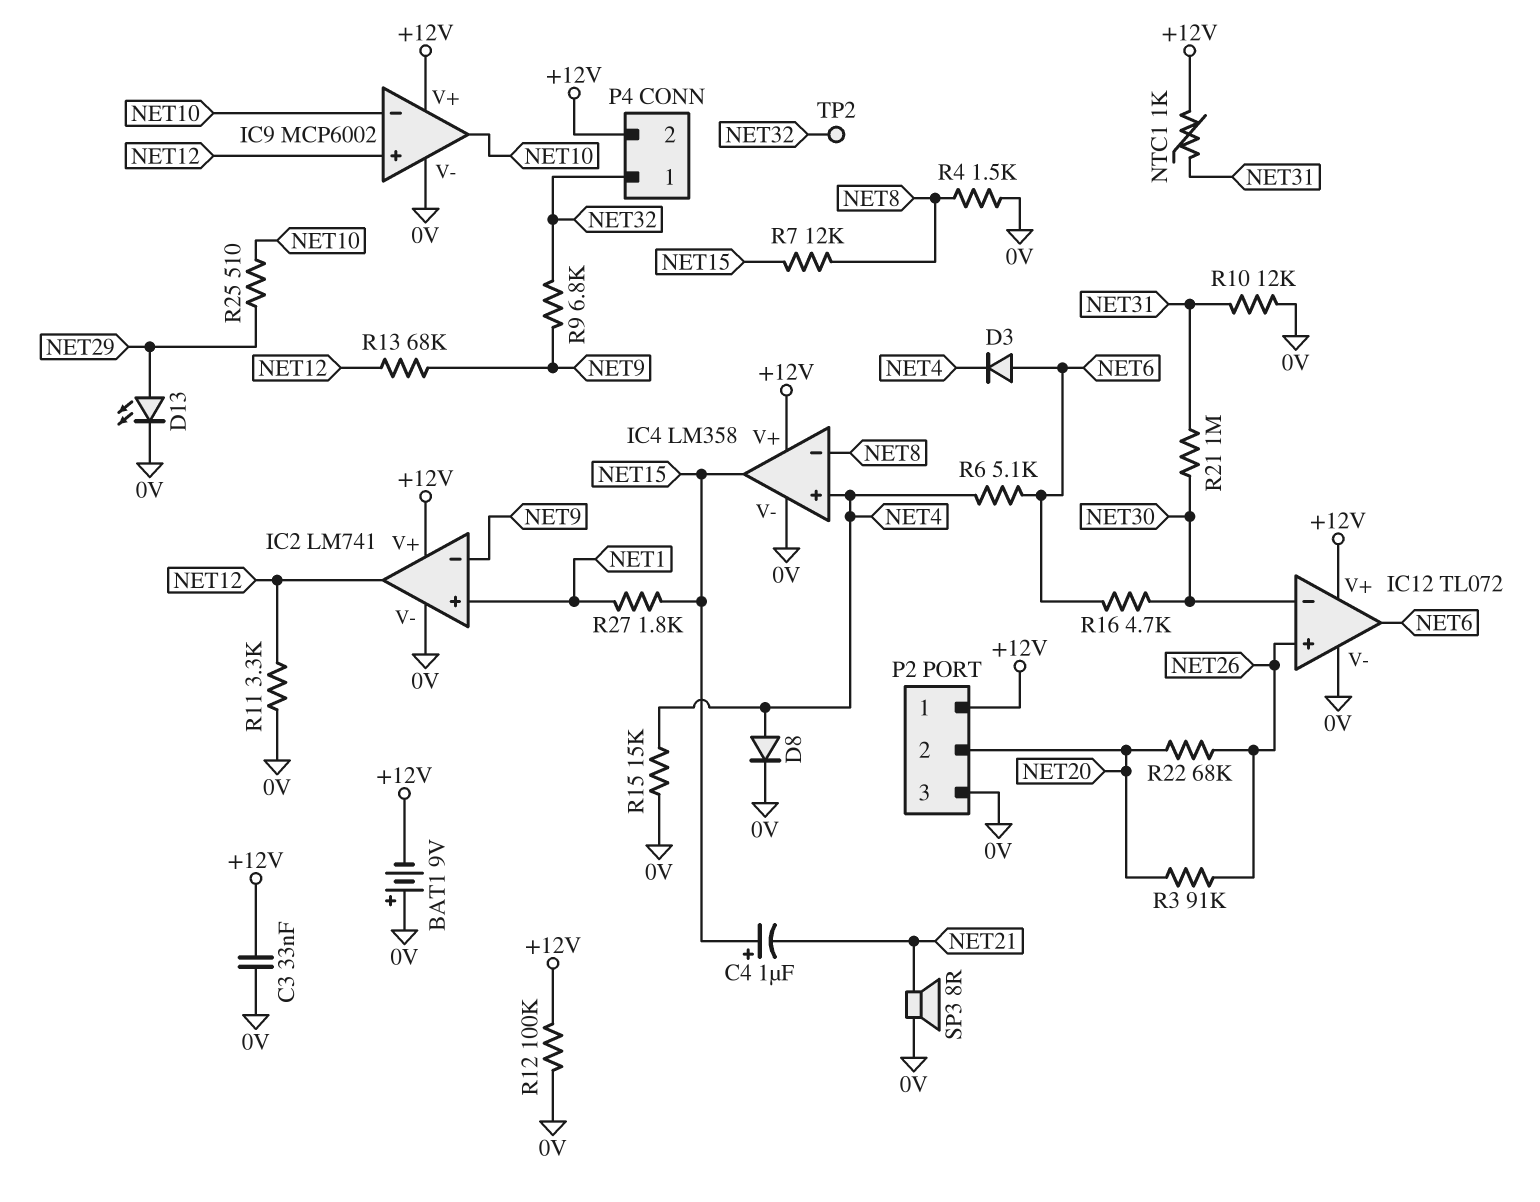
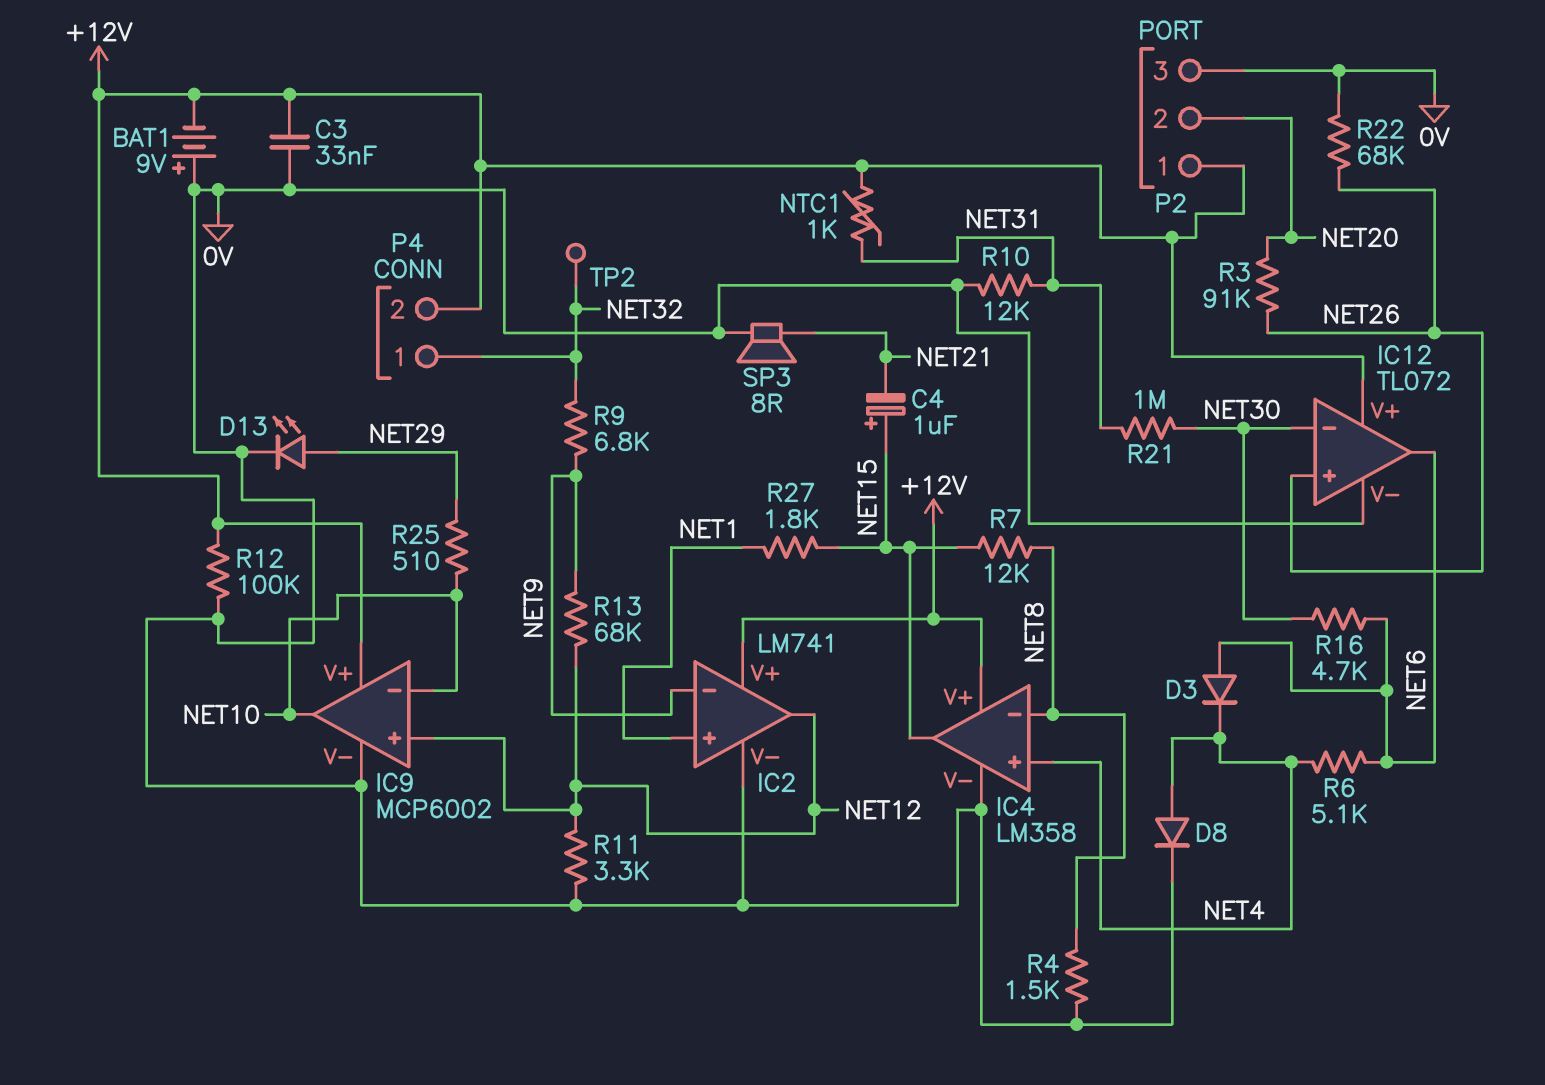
R15: 15k (0V, NET4) -> none
R22: 68k (NET20, NET26) -> 68k (0V, NET26)

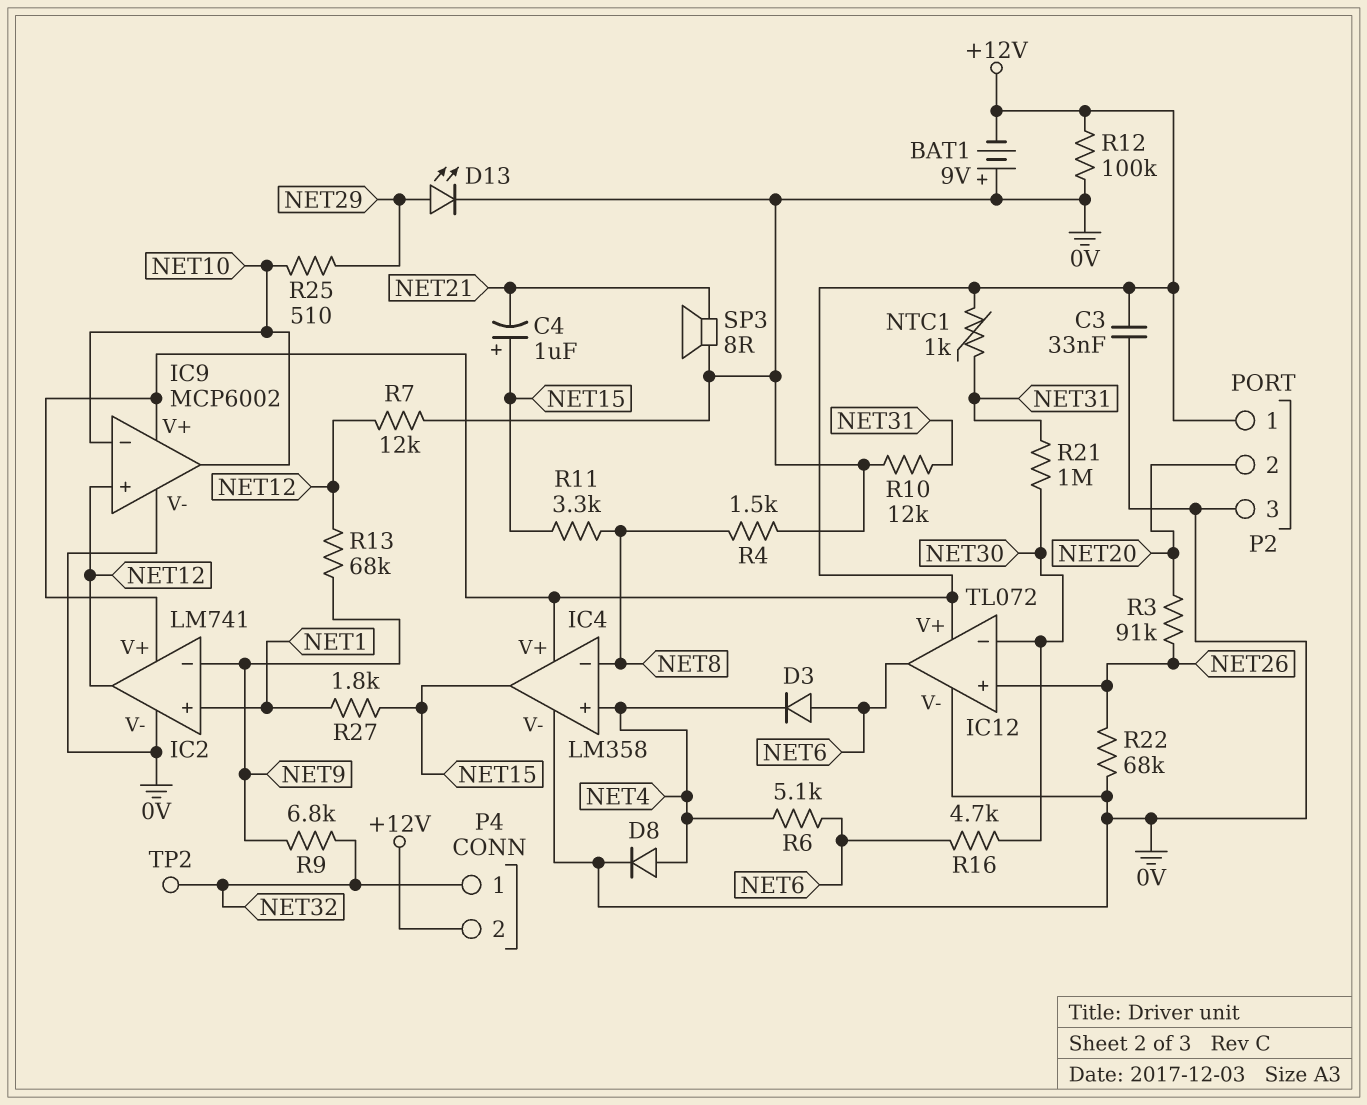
R7: 12k (NET8, NET15) -> 12k (0V, NET12)
R11: 3.3k (0V, NET12) -> 3.3k (NET8, NET15)

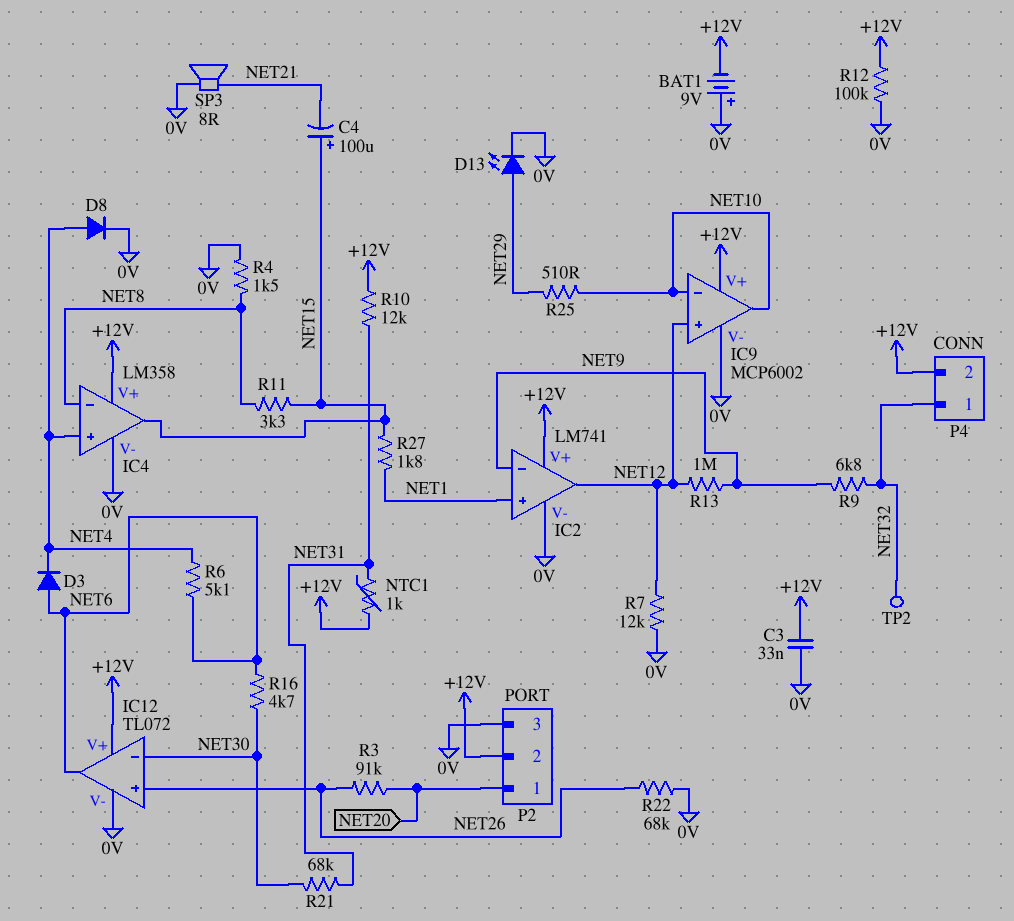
C4: 1uF (plus NET15, minus NET21) -> 100uF (plus NET15, minus NET21)
P2 pin 1: +12V -> NET20
P2 pin 2: NET20 -> +12V
R10: 12k (0V, NET31) -> 12k (+12V, NET31)
R13: 68k (NET9, NET12) -> 1M (NET9, NET12)
R21: 1M (NET30, NET31) -> 68k (NET30, NET31)

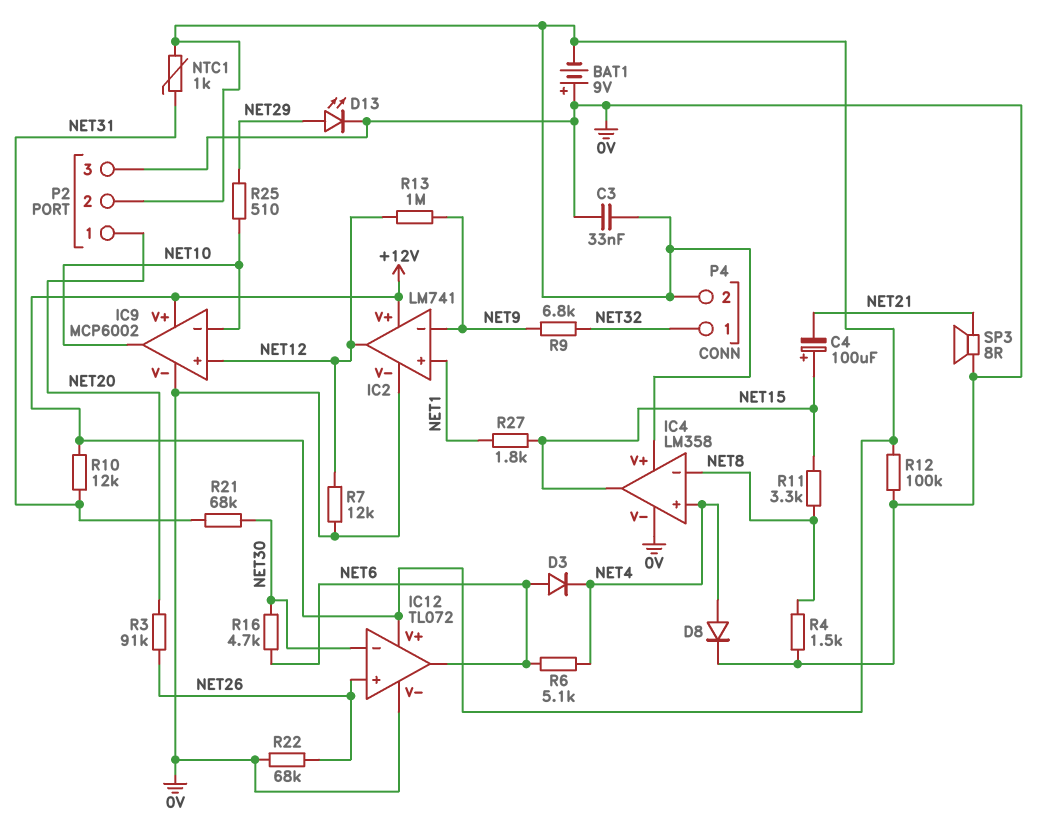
TP2: test point (NET32) -> none

